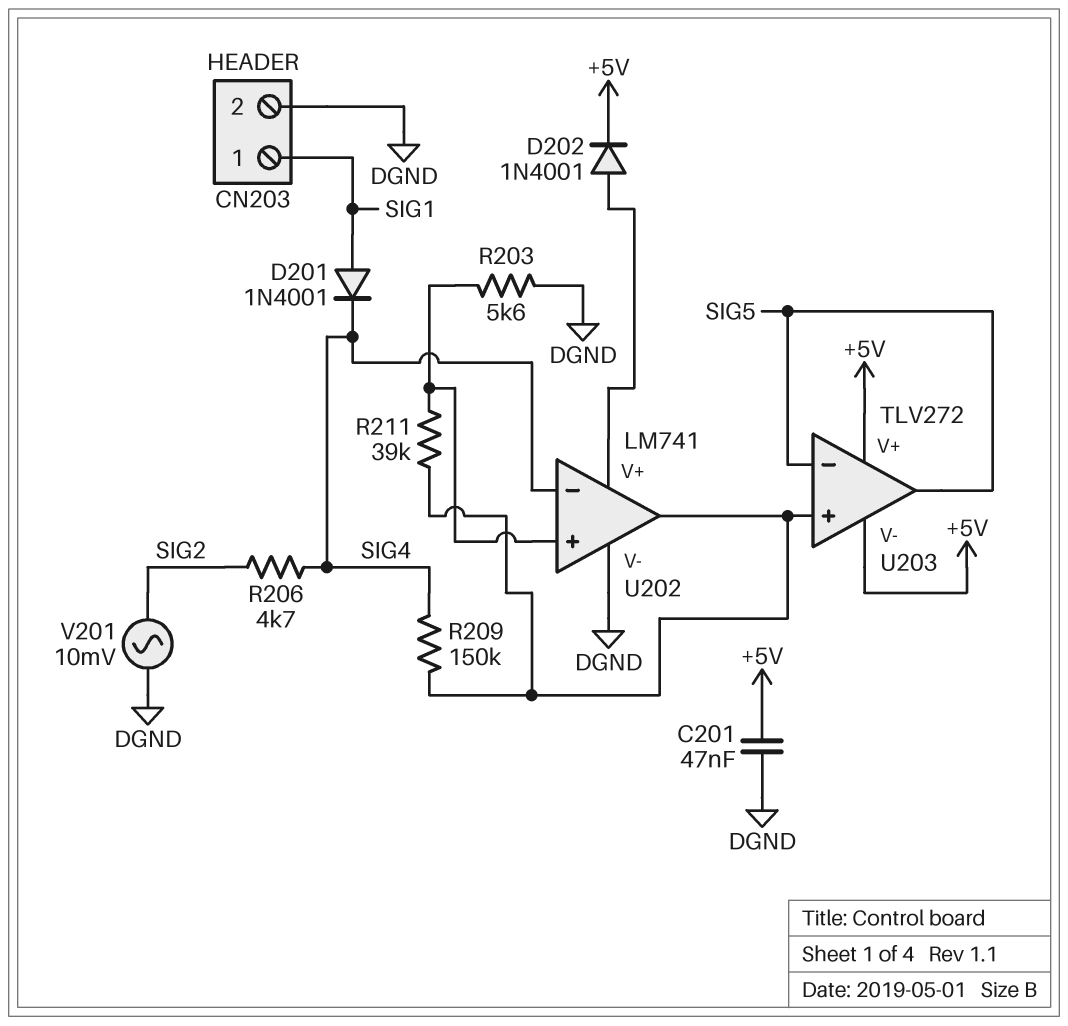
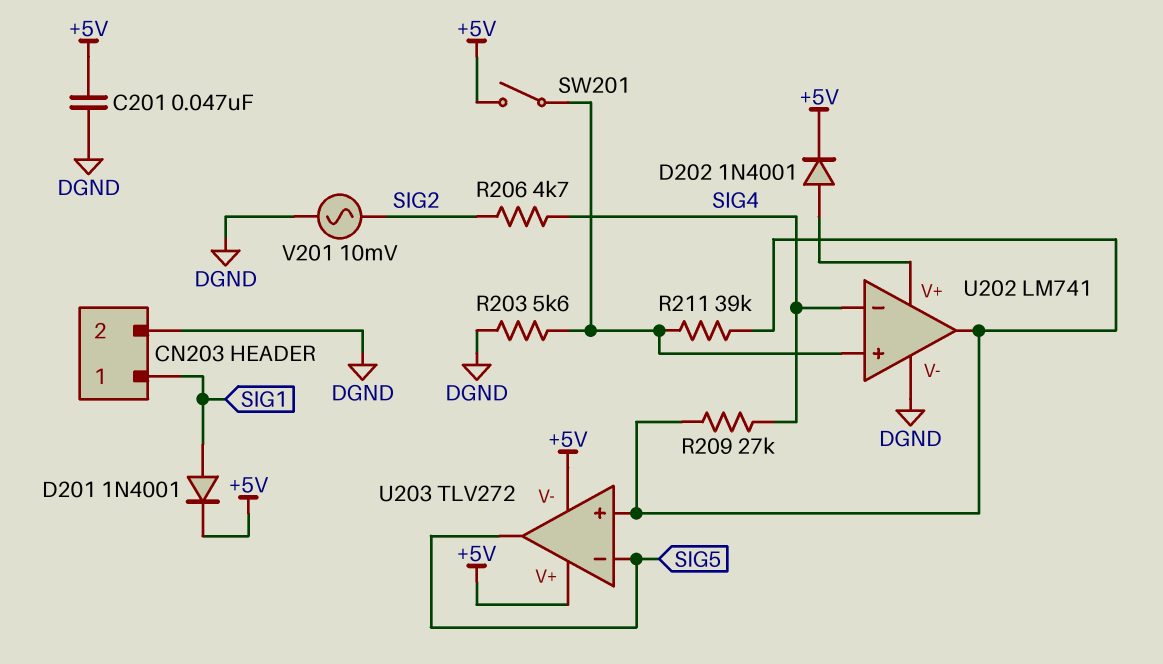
D201: diode 1N4001 (A SIG1, K SIG4) -> diode 1N4001 (A SIG1, K +5V)
R209: 150k (SIG4, U202/out) -> 27k (SIG4, U202/out)
SW201: none -> switch (+5V, U202/in+)

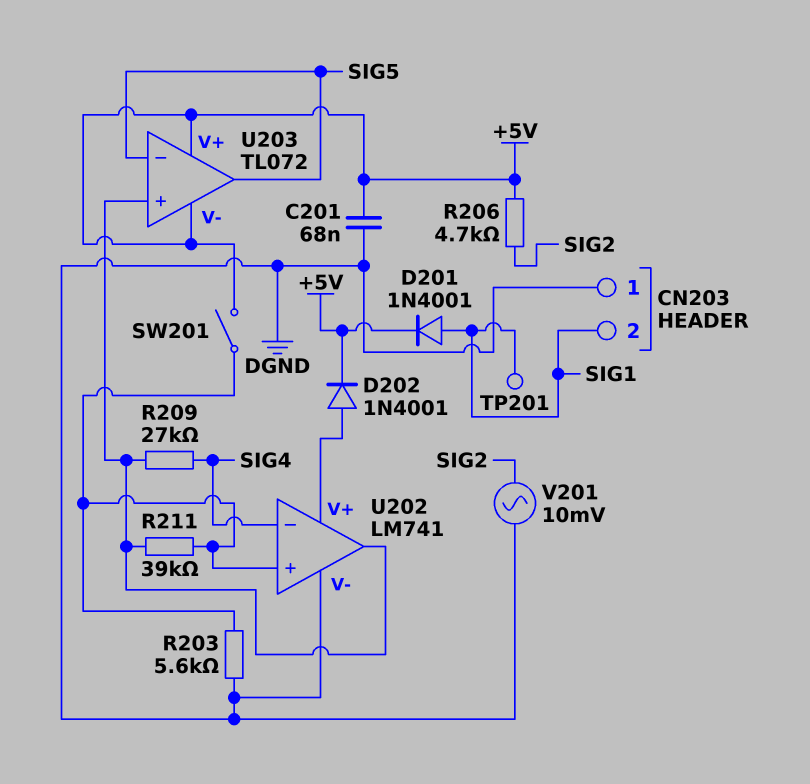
C201: 47nF (+5V, DGND) -> 68nF (+5V, DGND)
CN203 pin 1: SIG1 -> DGND
CN203 pin 2: DGND -> SIG1
R206: 4.7k (SIG2, SIG4) -> 4.7k (+5V, SIG2)
TP201: none -> test point (SIG1)
U203: TLV272 -> TL072

